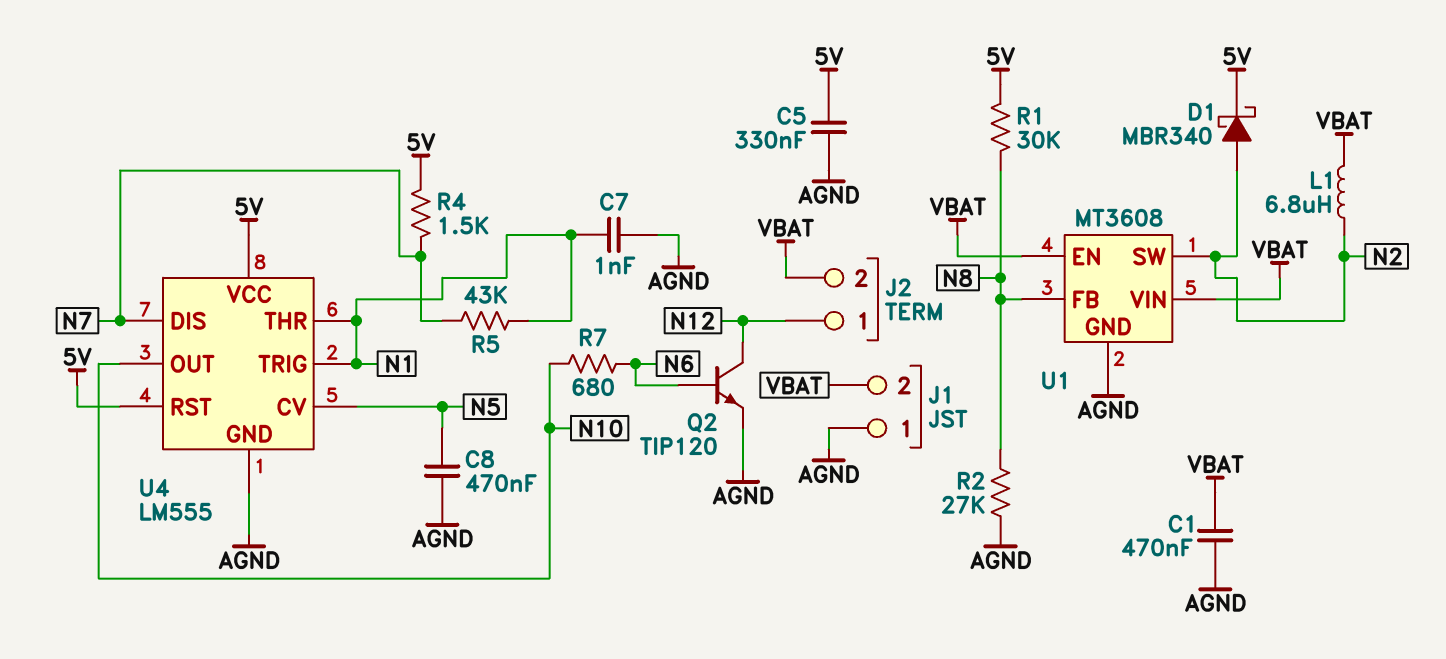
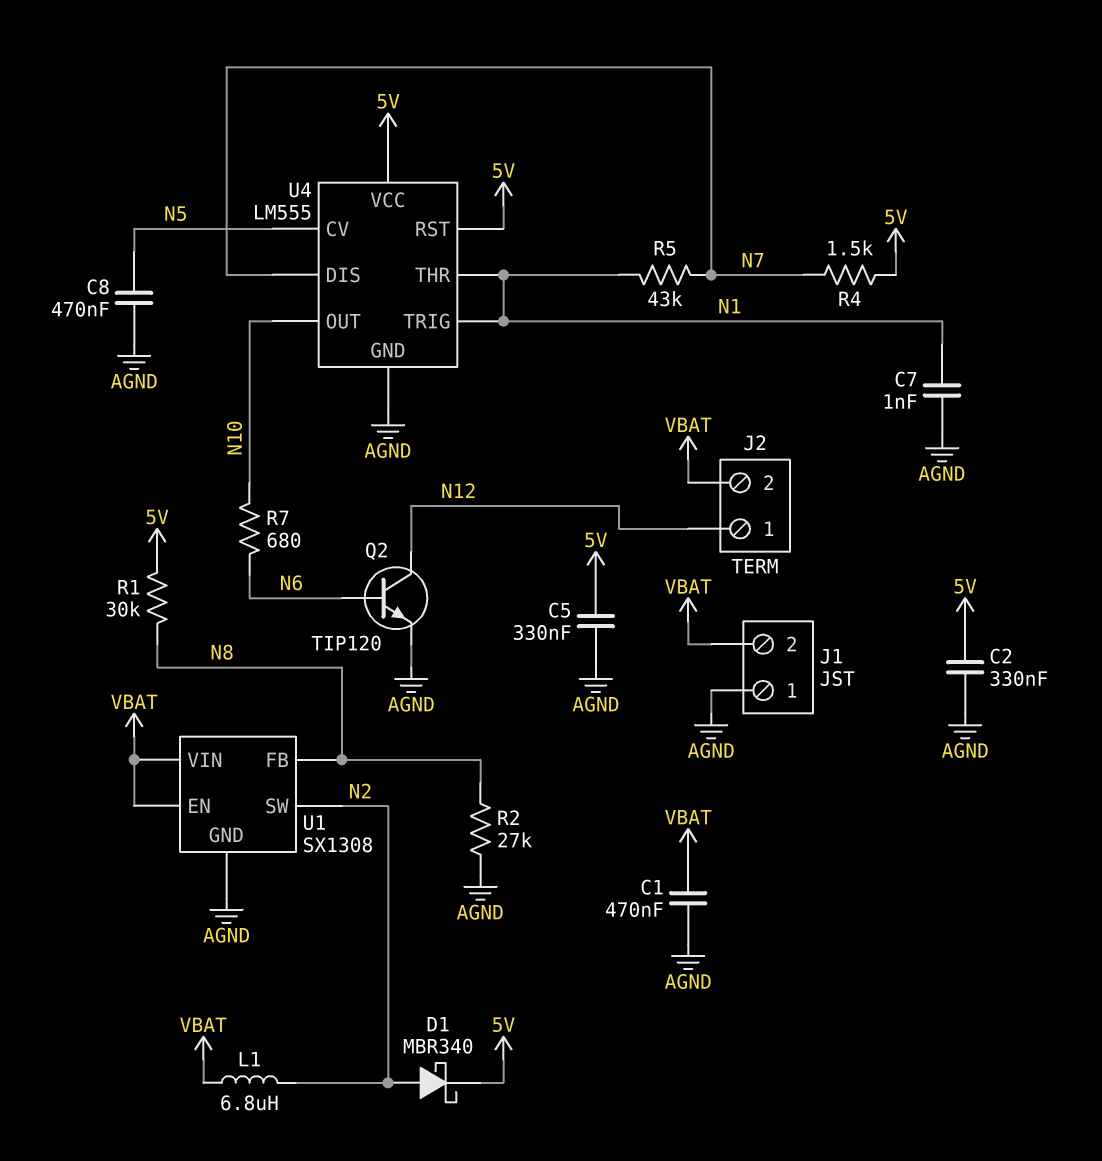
C2: none -> 330nF (5V, AGND)
U1: MT3608 -> SX1308

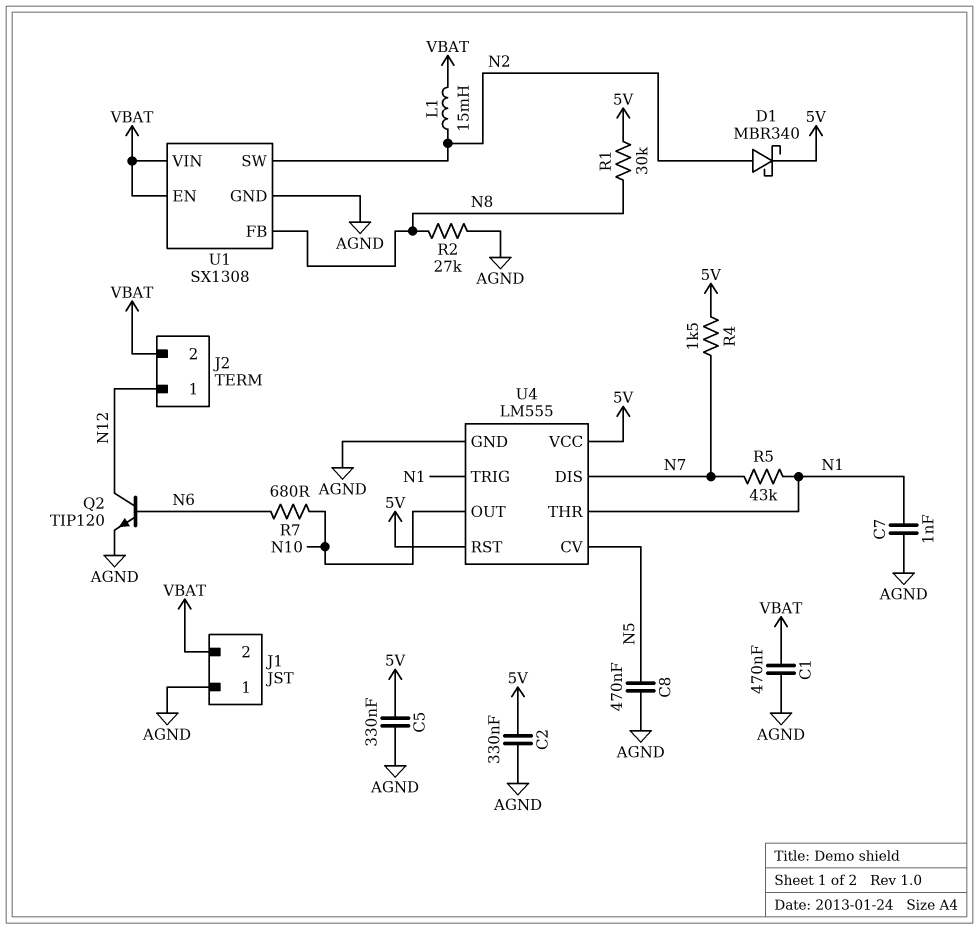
L1: 6.8uH (N2, VBAT) -> 15mH (N2, VBAT)

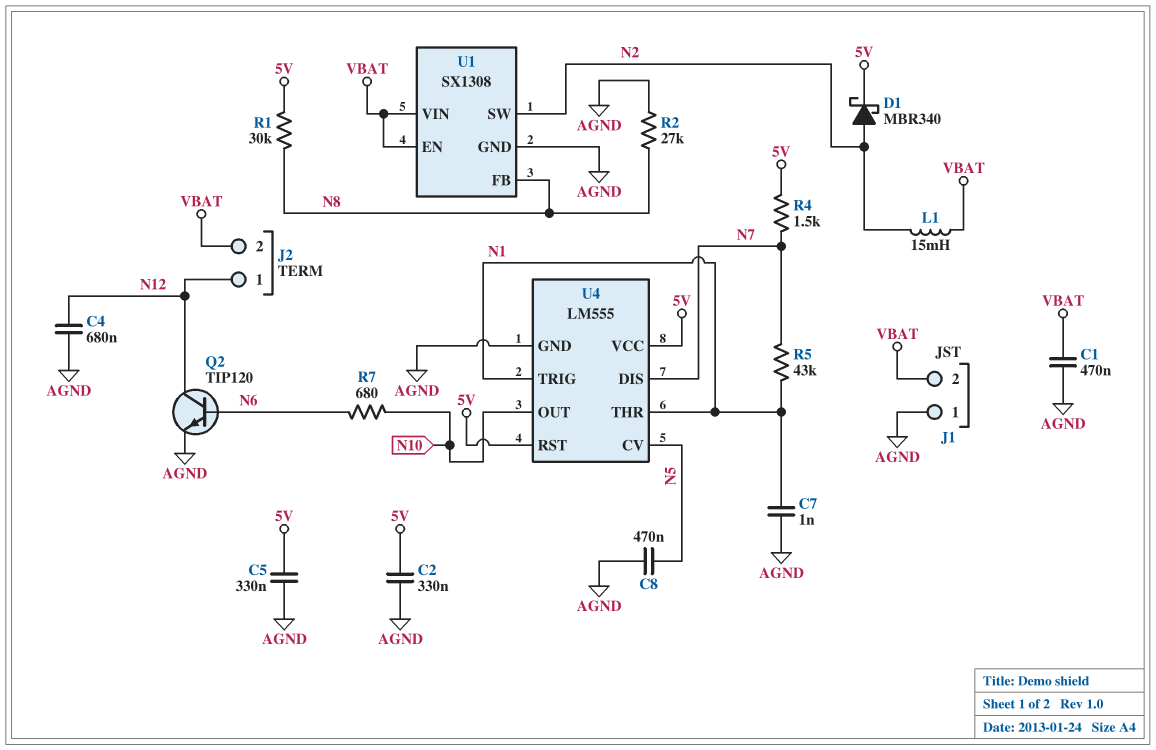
C4: none -> 680nF (AGND, N12)

